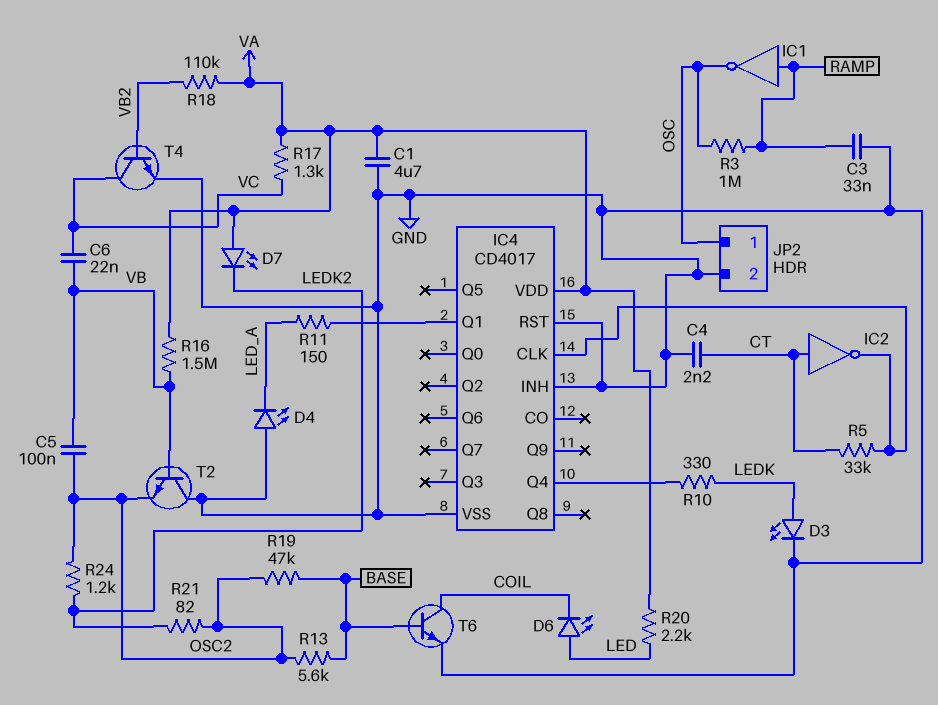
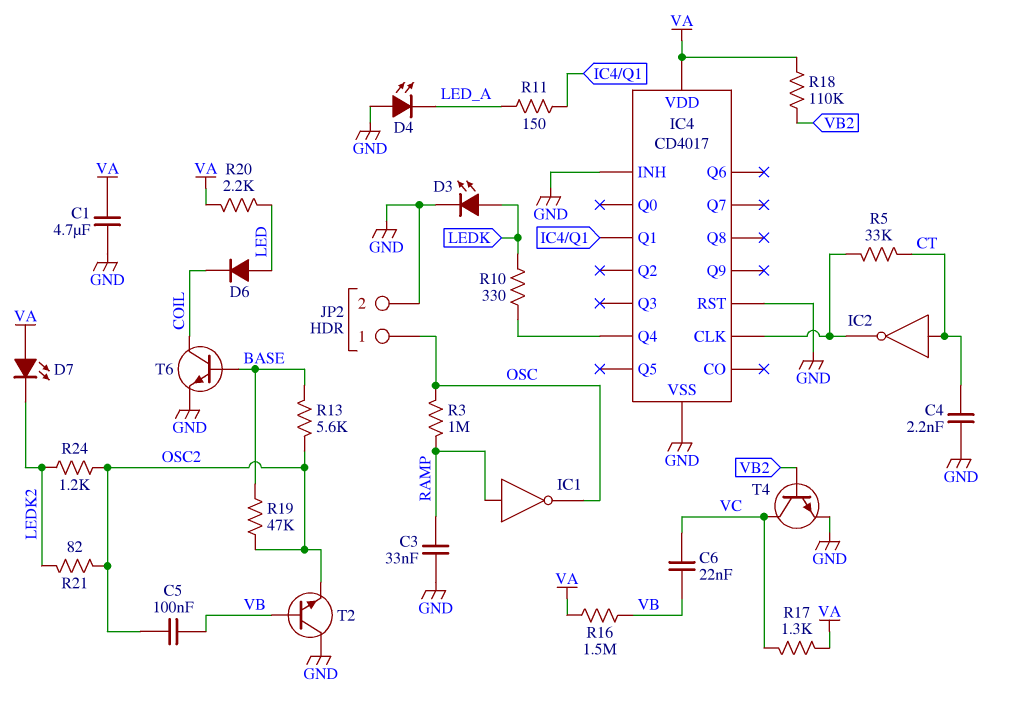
D6: LED (A LED, K COIL) -> diode (A LED, K COIL)

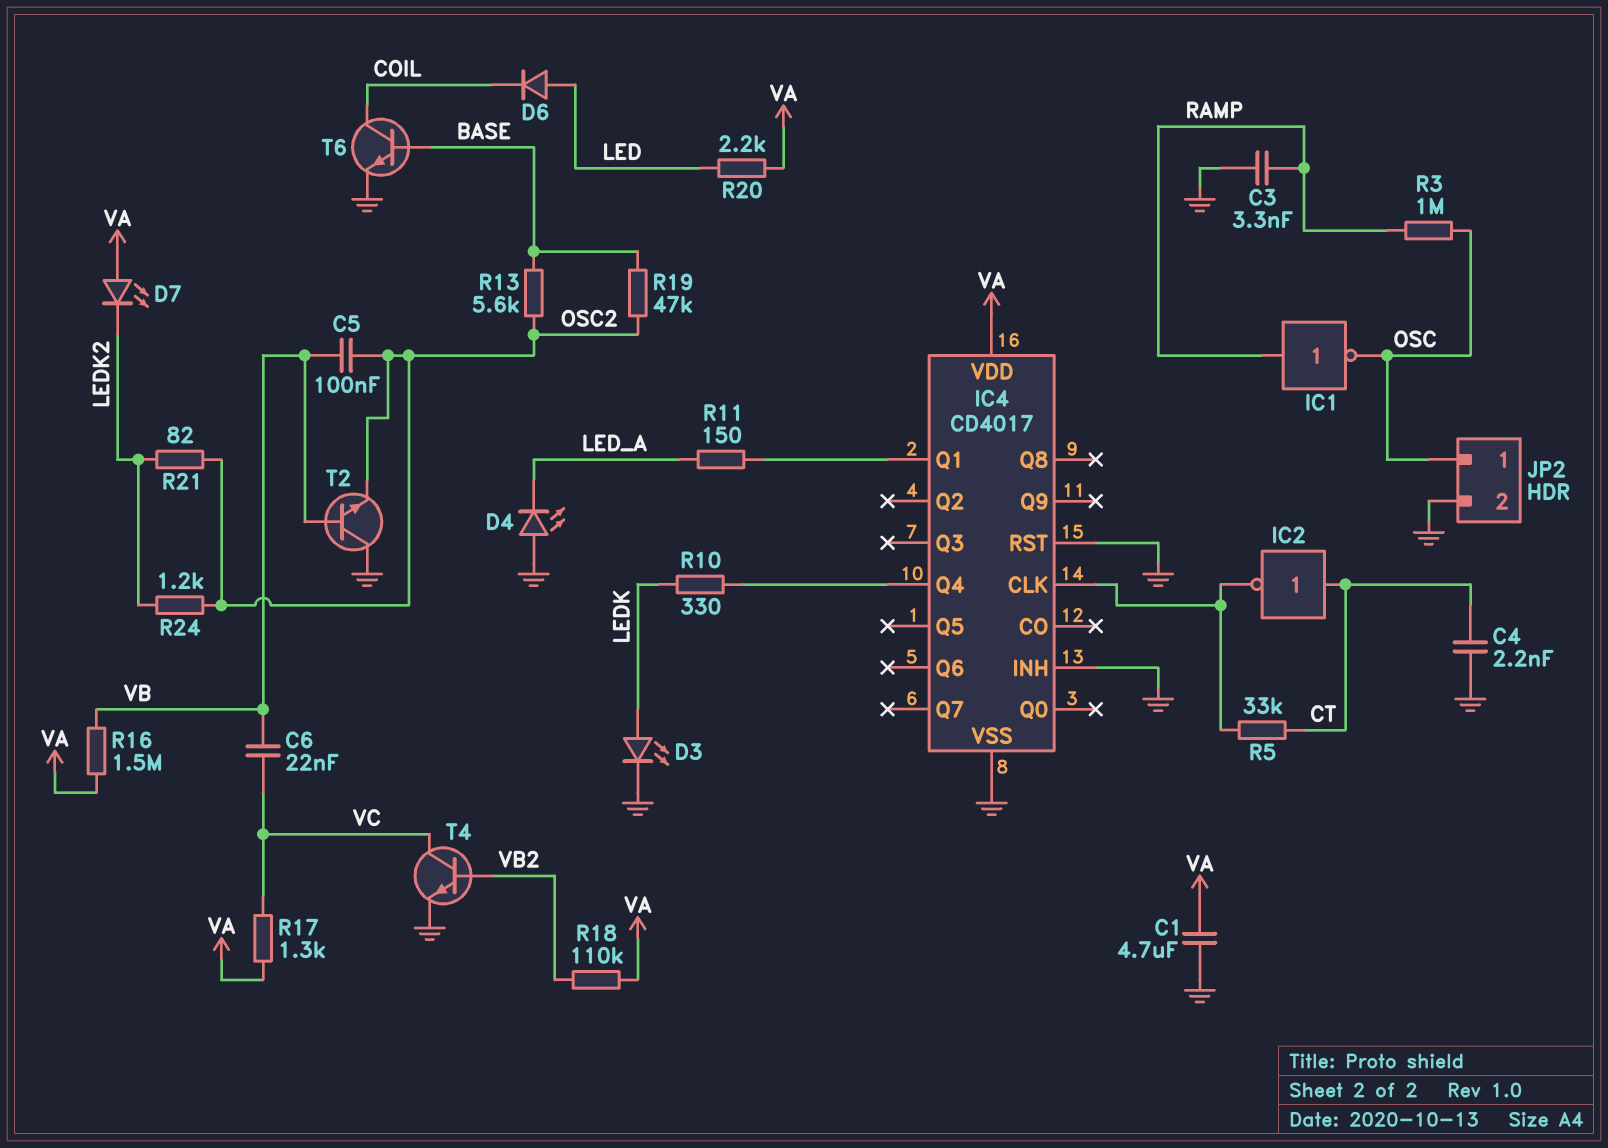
C3: 33nF (GND, RAMP) -> 3.3nF (GND, RAMP)

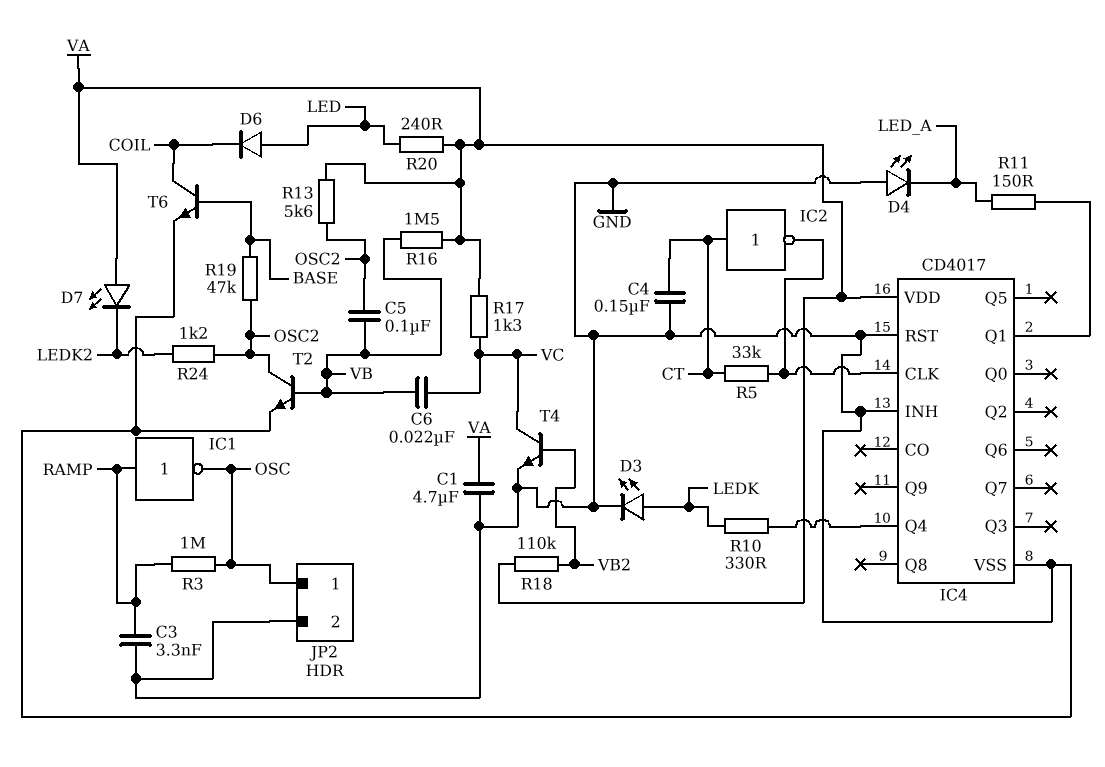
C4: 2.2nF (CT, GND) -> 150nF (CT, GND)
R13: 5.6k (BASE, OSC2) -> 5.6k (OSC2, VA)
R20: 2.2k (LED, VA) -> 240 (LED, VA)
R21: 82 (LEDK2, OSC2) -> none
T2: NPN (B VB, C GND, E OSC2) -> NPN (B VB, C OSC2, E GND)

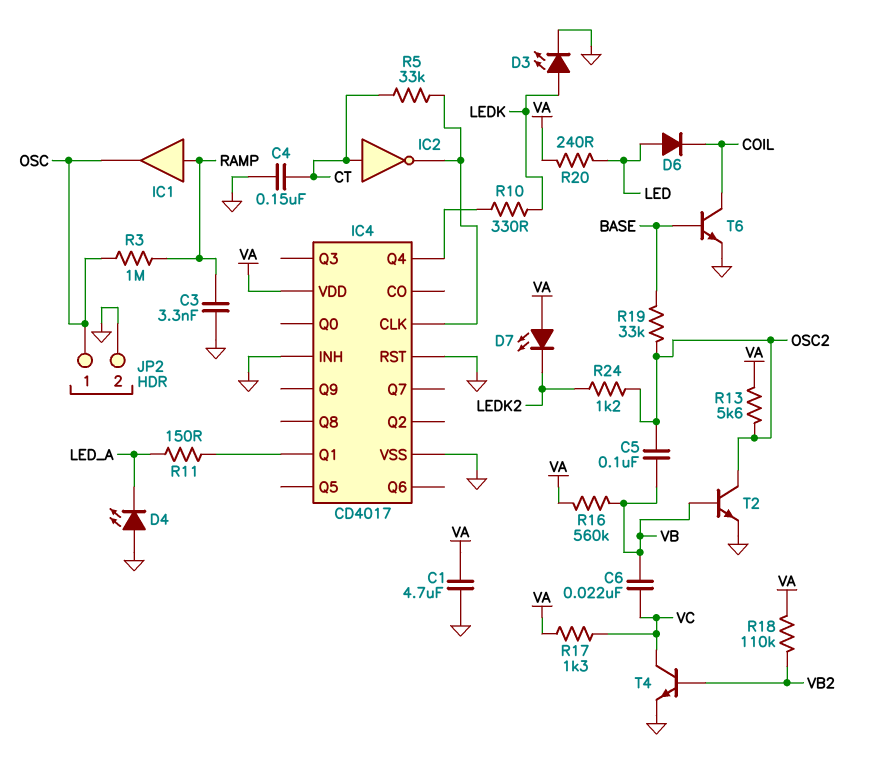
IC1: NOT (in RAMP, out OSC) -> buffer (in RAMP, out OSC)
R16: 1.5M (VA, VB) -> 560k (VA, VB)
R19: 47k (BASE, OSC2) -> 33k (BASE, OSC2)

